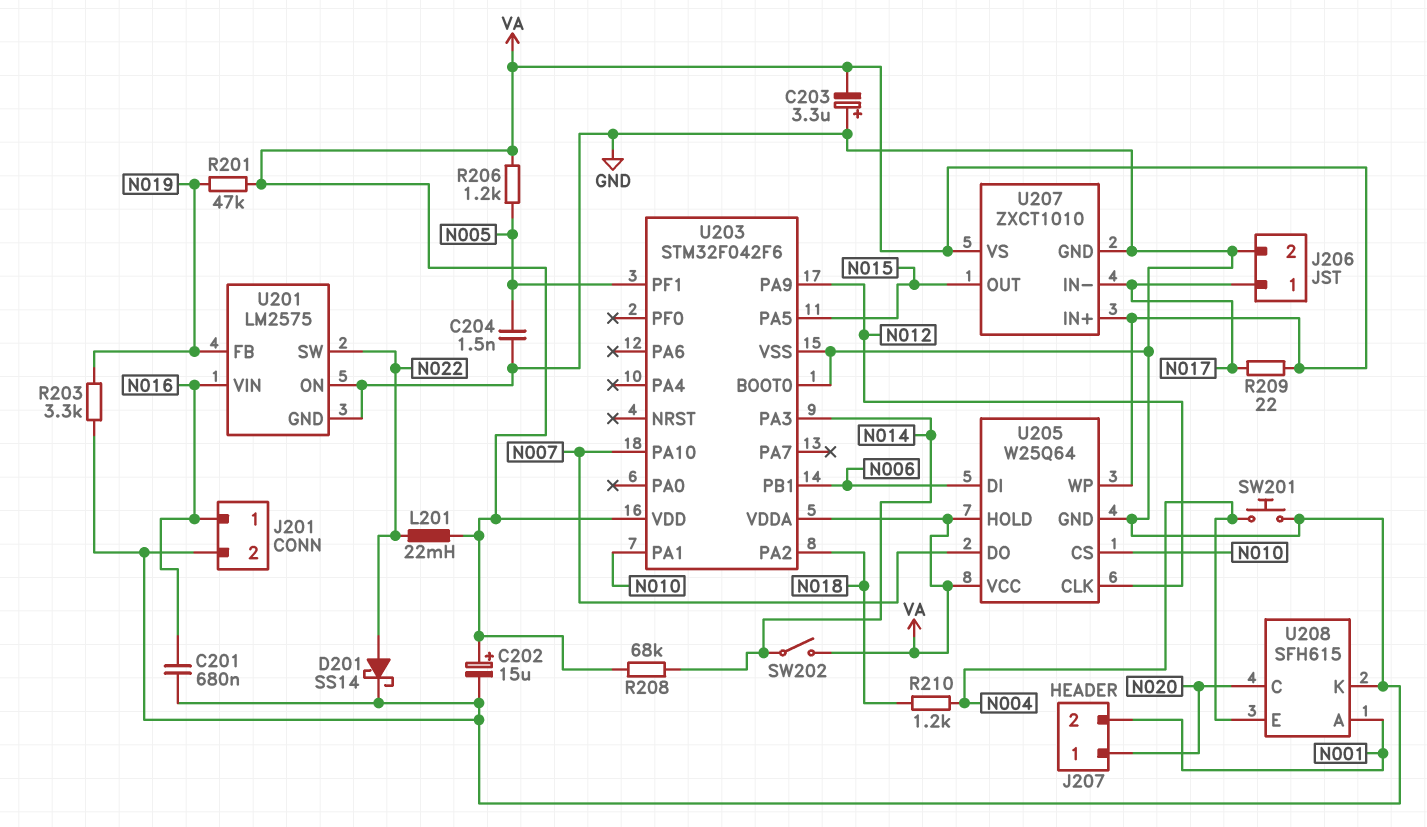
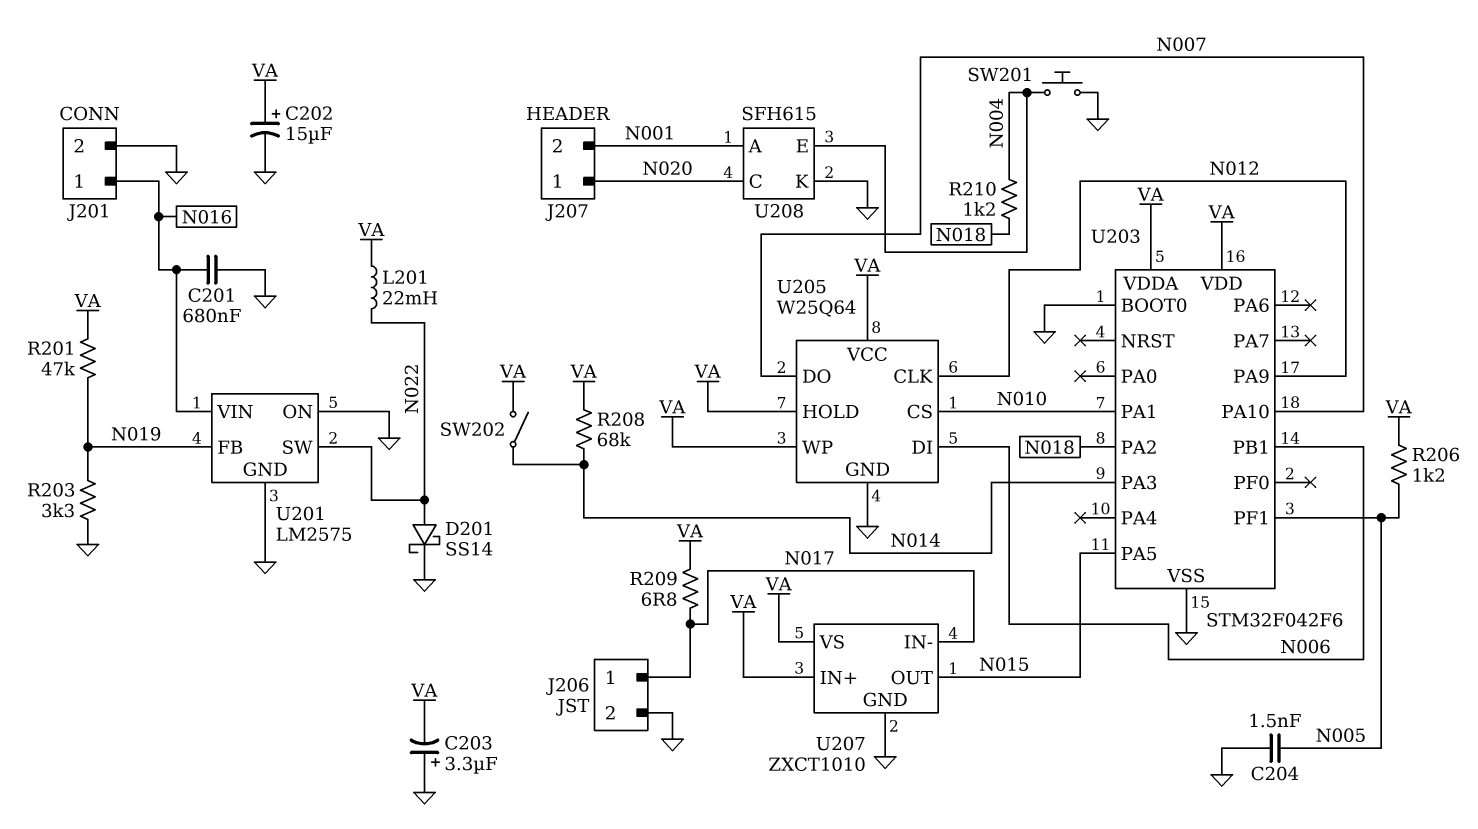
R209: 22 (N017, VA) -> 6.8 (N017, VA)

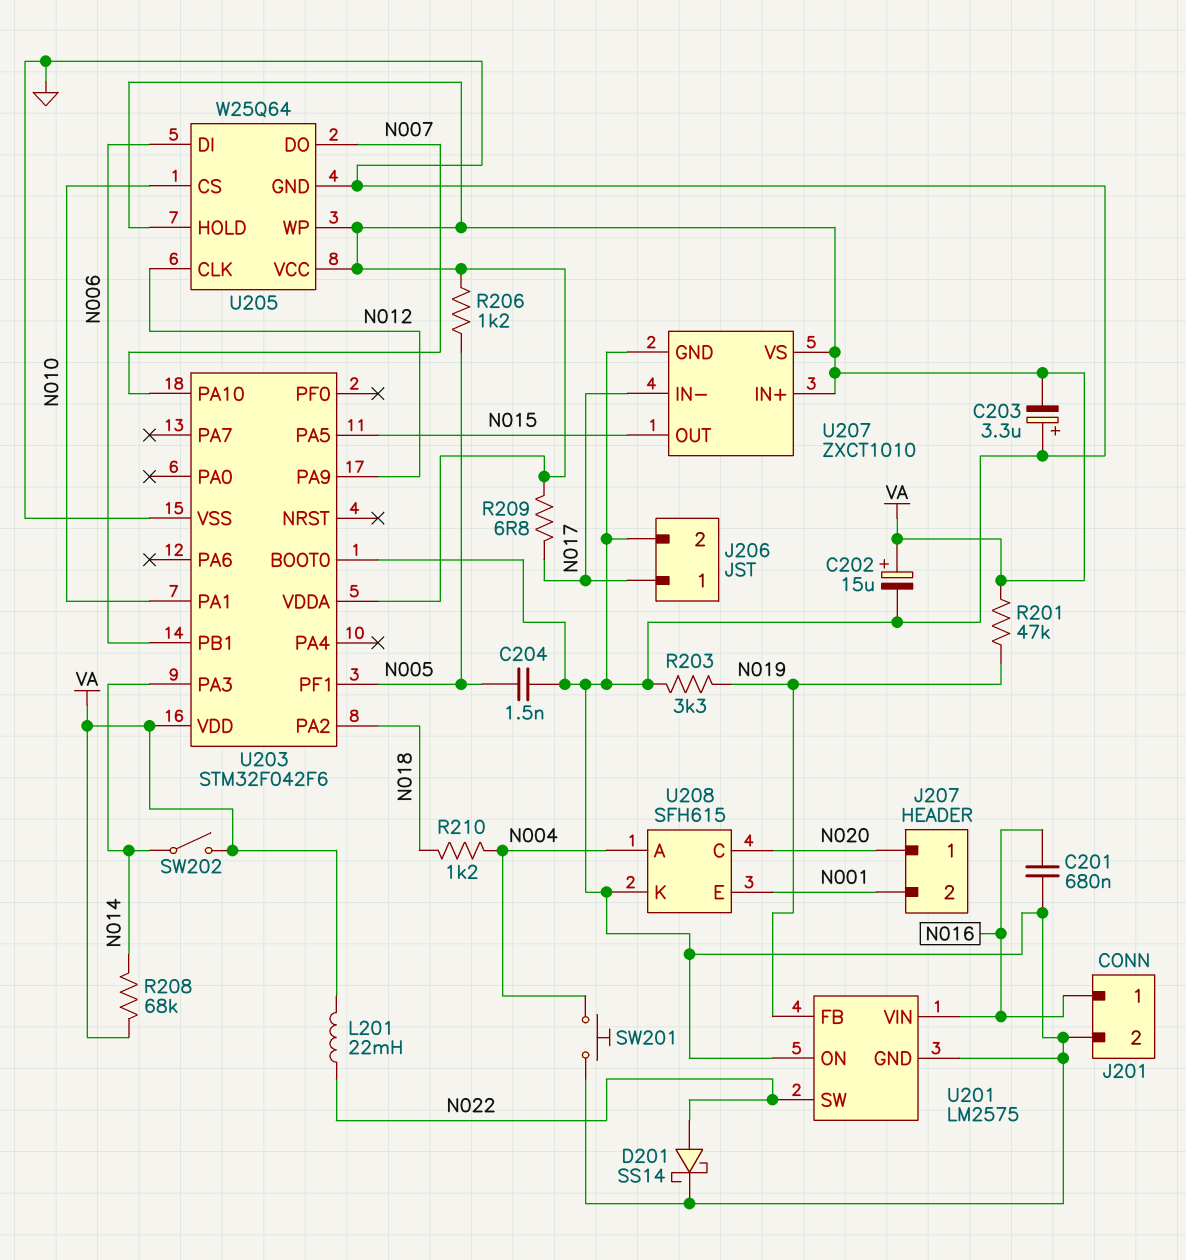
U208 pin A: N001 -> N004
U208 pin E: N004 -> N001

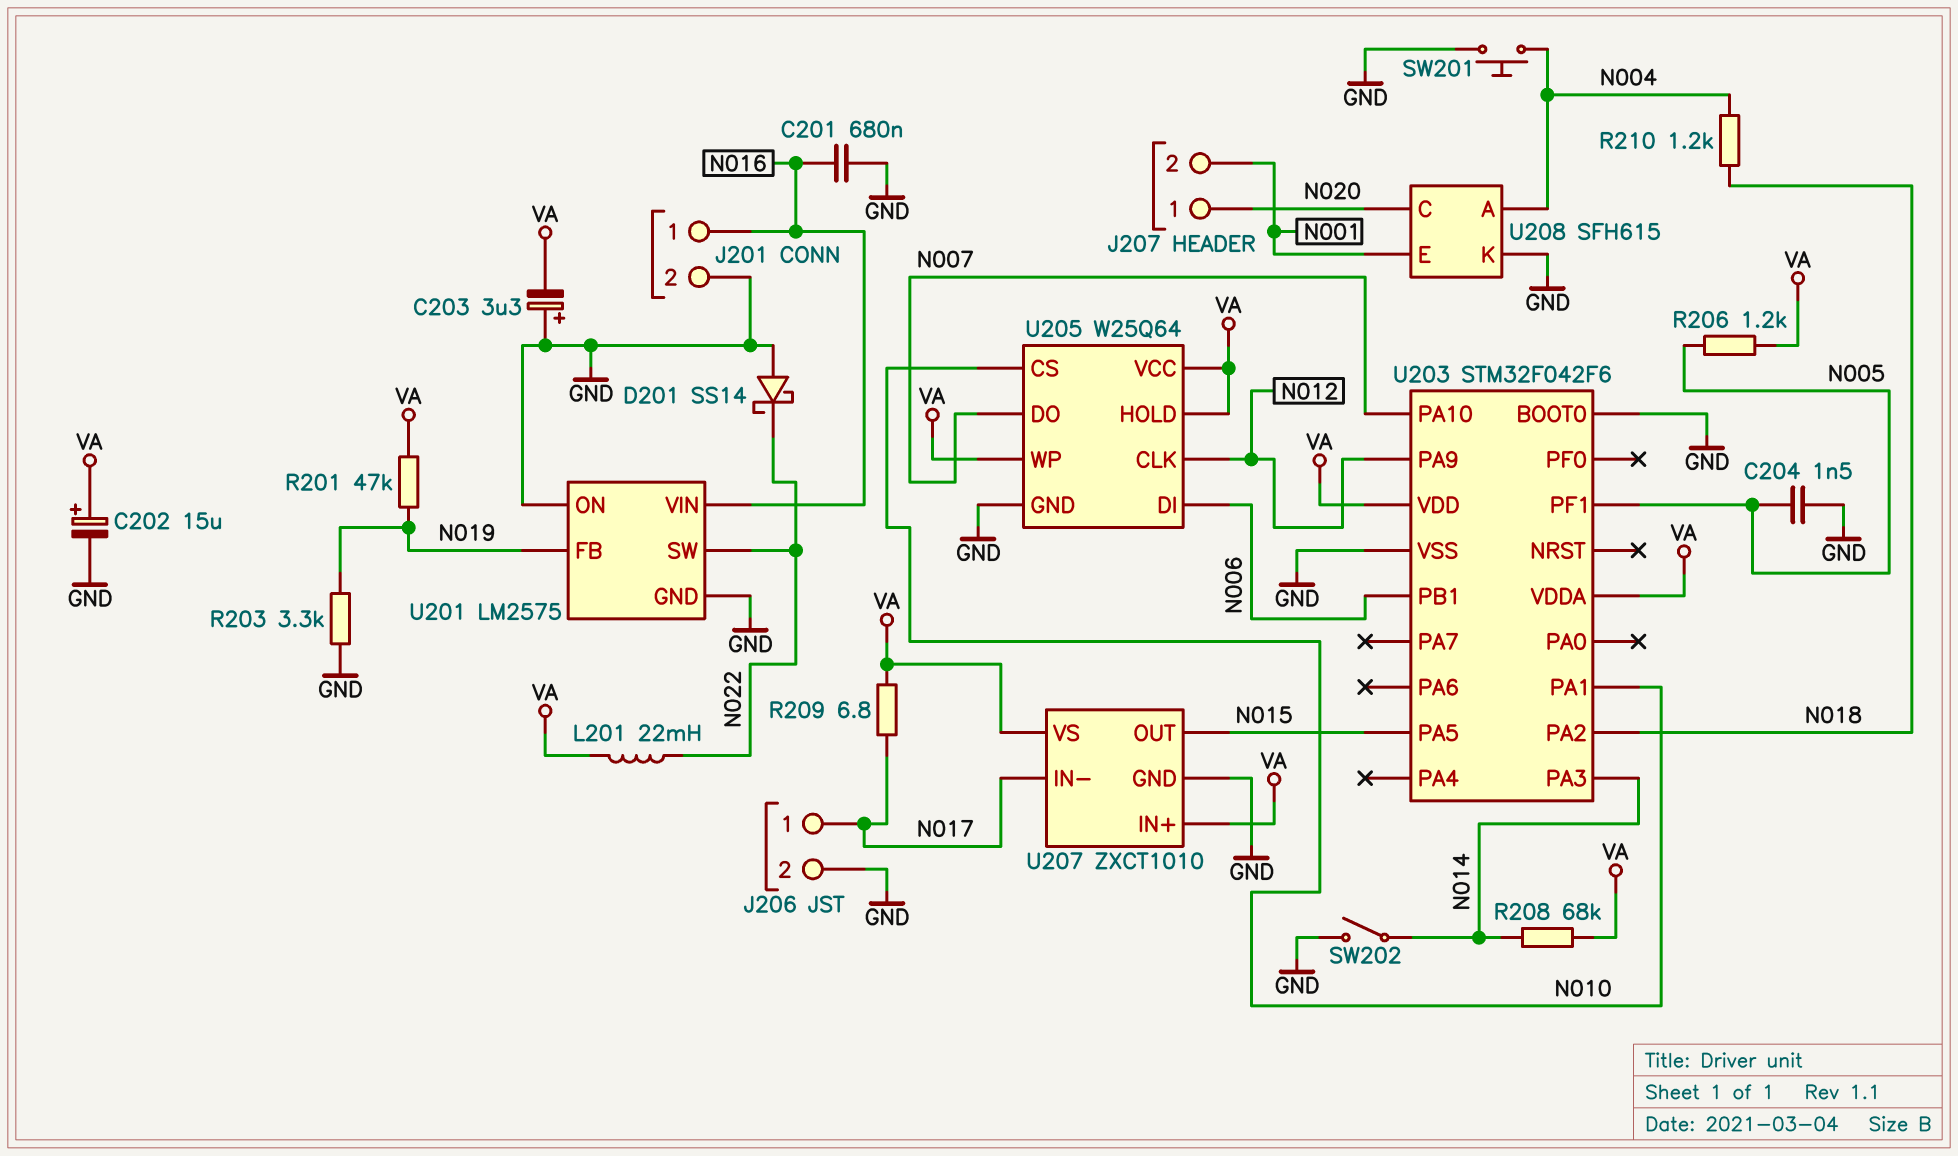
D201: schottky SS14 (A N022, K GND) -> schottky SS14 (A GND, K N022)
SW202: switch (N014, VA) -> switch (GND, N014)

